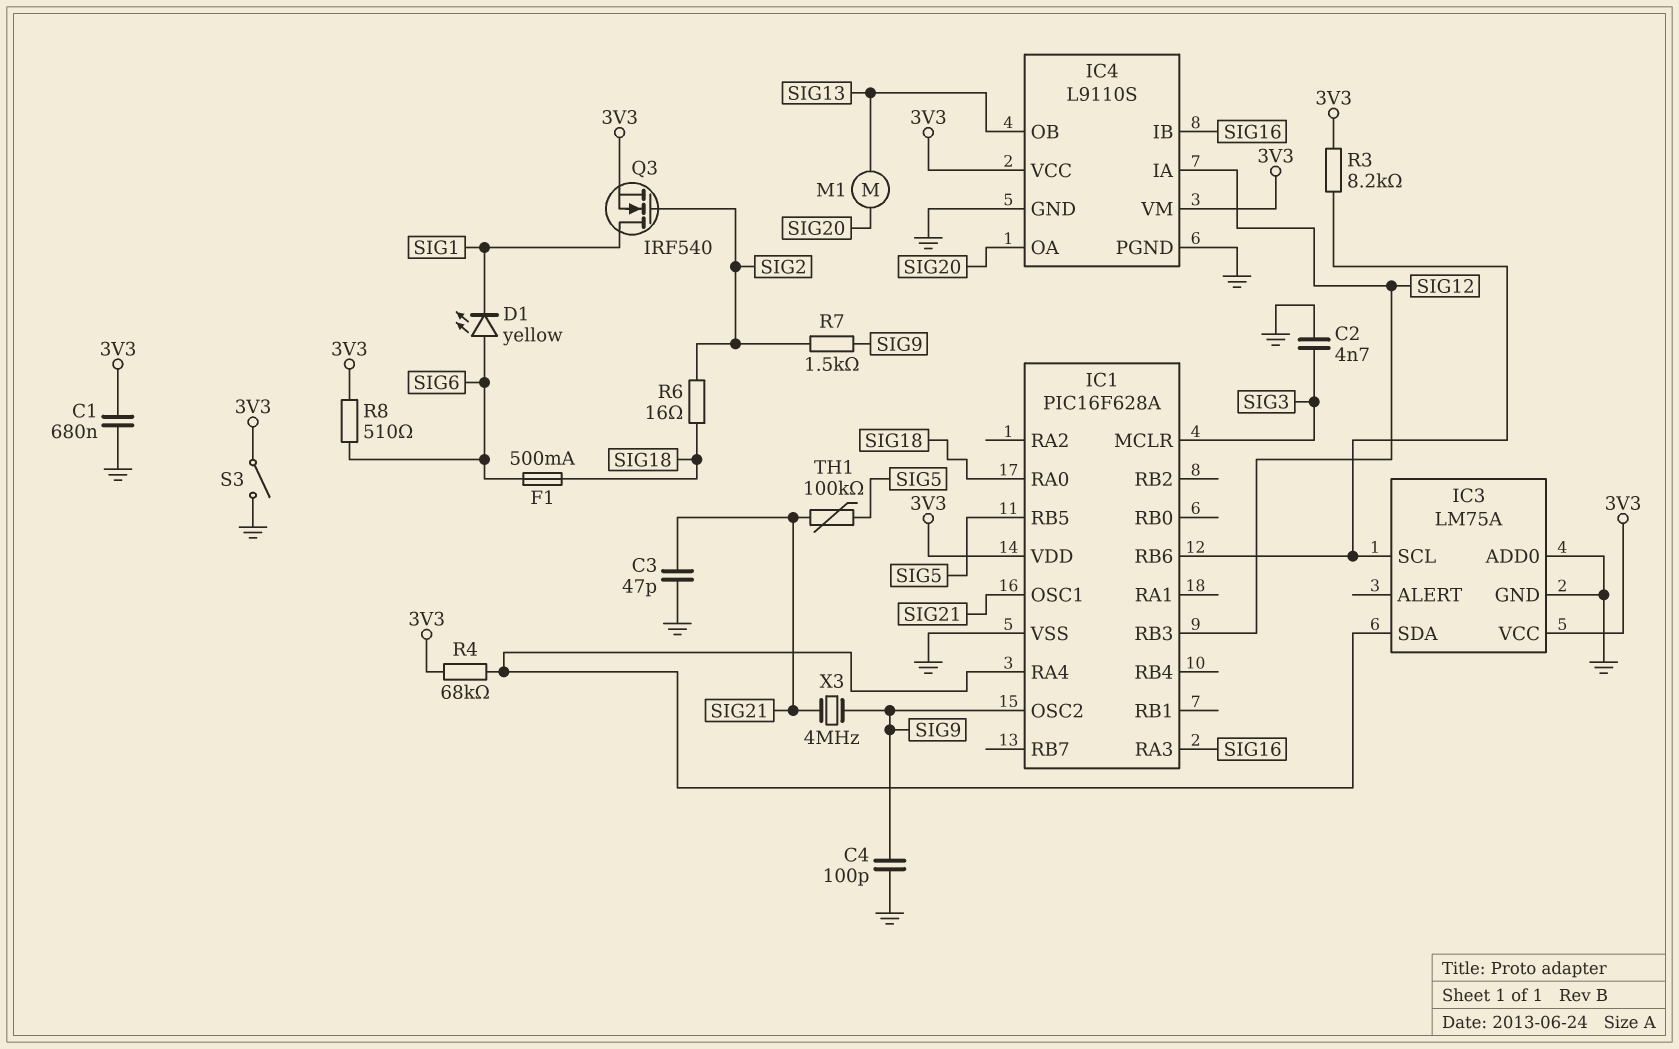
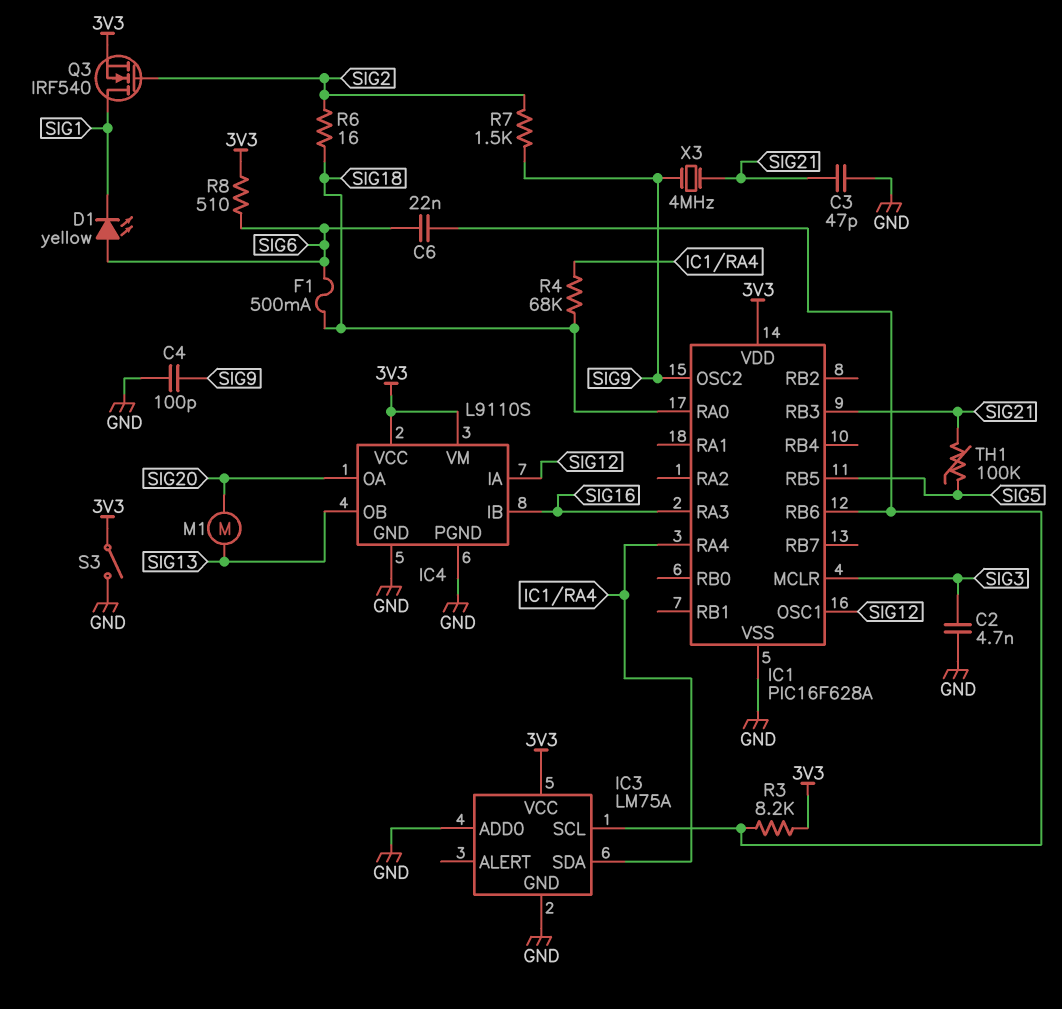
C1: 680nF (3V3, GND) -> none
C6: none -> 22nF (IC1/RB6, SIG6)
IC1 pin OSC1: SIG21 -> SIG12
IC1 pin RB3: SIG12 -> SIG21
R4: 68k (3V3, IC1/RA4) -> 68k (IC1/RA4, SIG18)

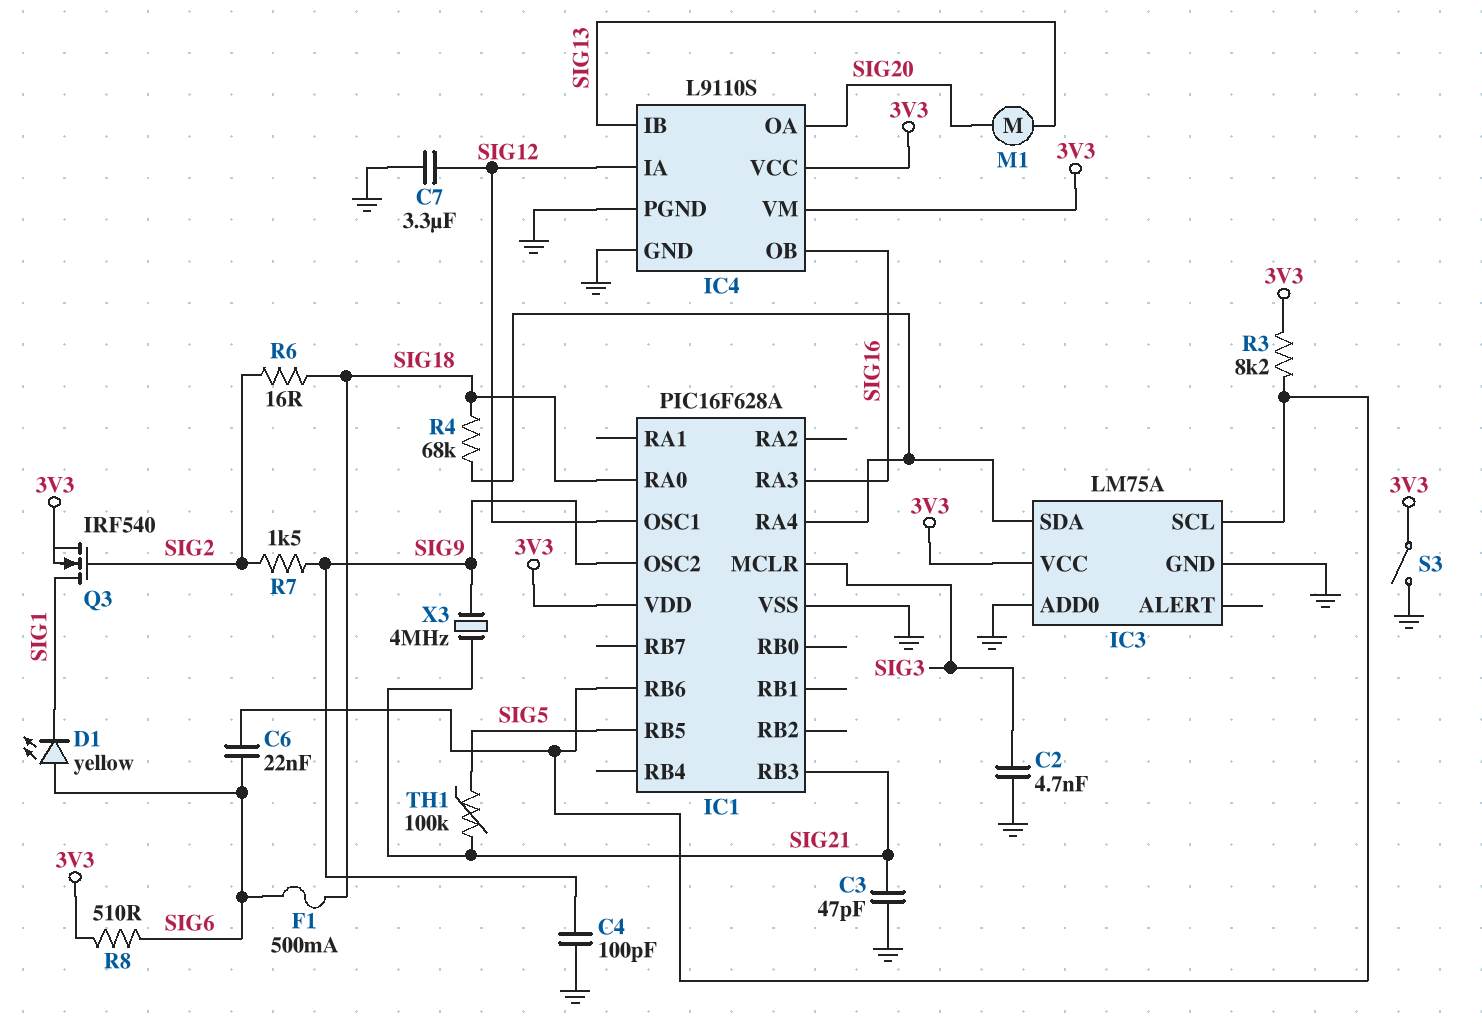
C7: none -> 3.3uF (GND, SIG12)
IC4 pin IB: SIG16 -> SIG13
IC4 pin OB: SIG13 -> SIG16

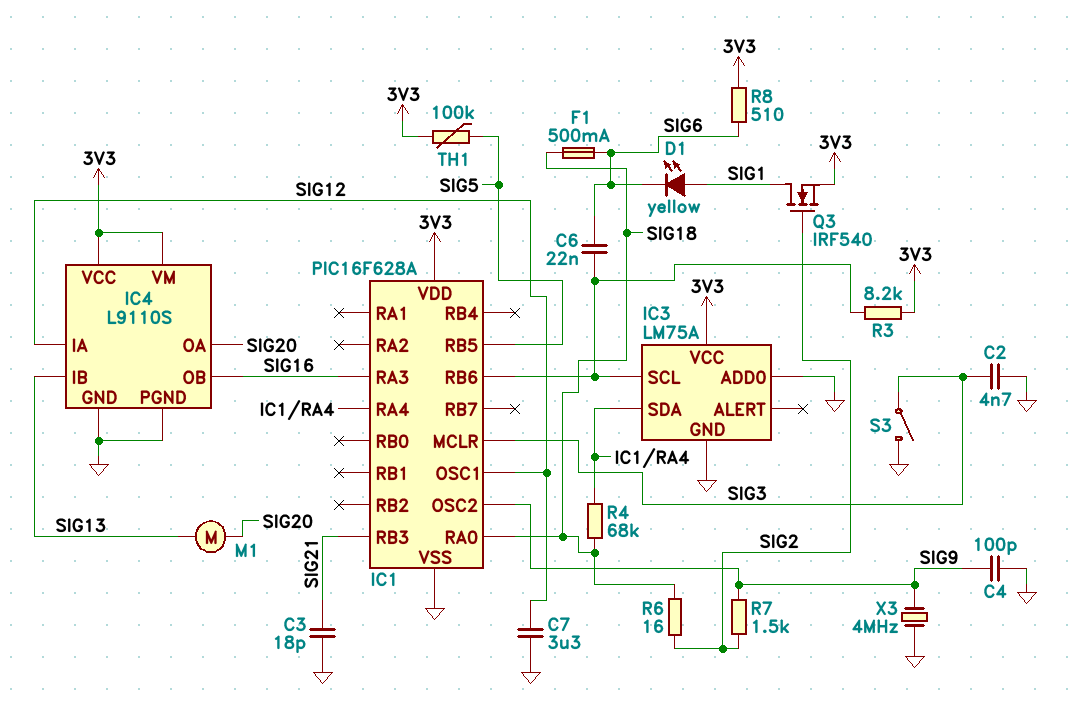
C3: 47pF (GND, SIG21) -> 18pF (GND, SIG21)
D1: LED yellow (A SIG6, K SIG1) -> LED yellow (A SIG1, K SIG6)
S3: switch (3V3, GND) -> switch (GND, SIG3)
TH1: 100k (SIG5, SIG21) -> 100k (3V3, SIG5)
X3: 4MHz (SIG9, SIG21) -> 4MHz (GND, SIG9)

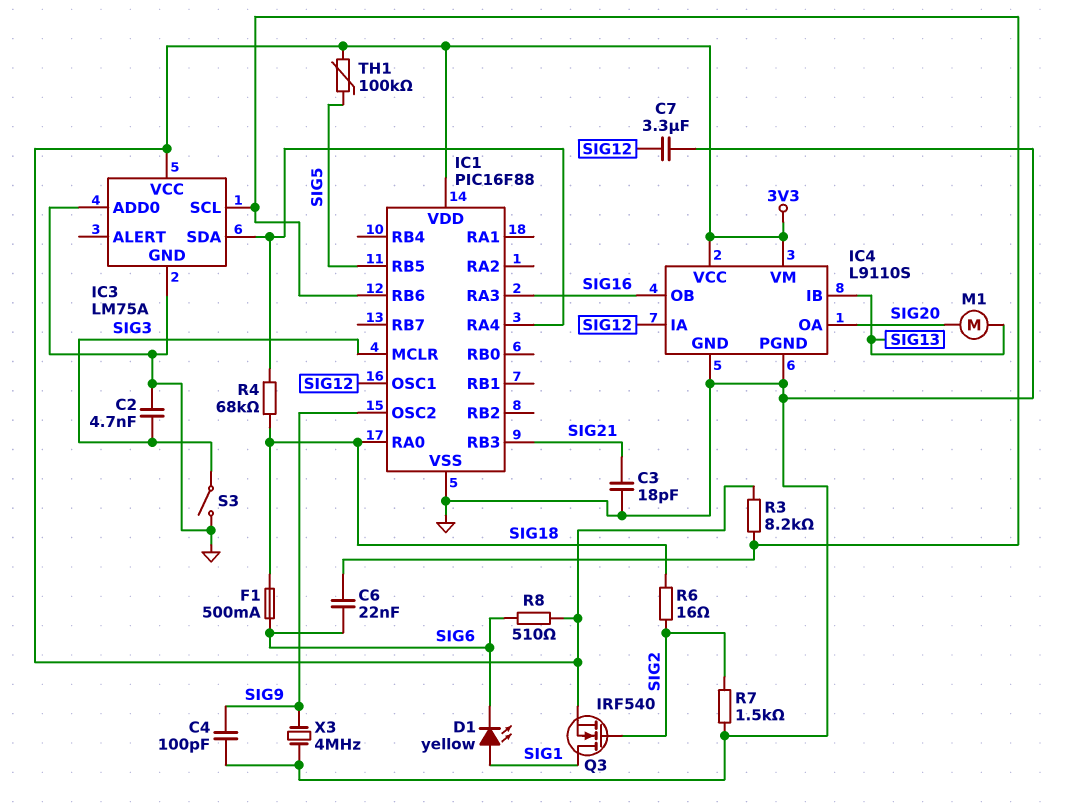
IC1: PIC16F628A -> PIC16F88
R7: 1.5k (SIG2, SIG9) -> 1.5k (GND, SIG2)

